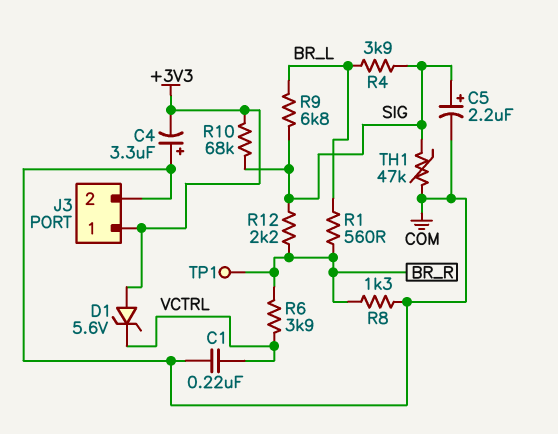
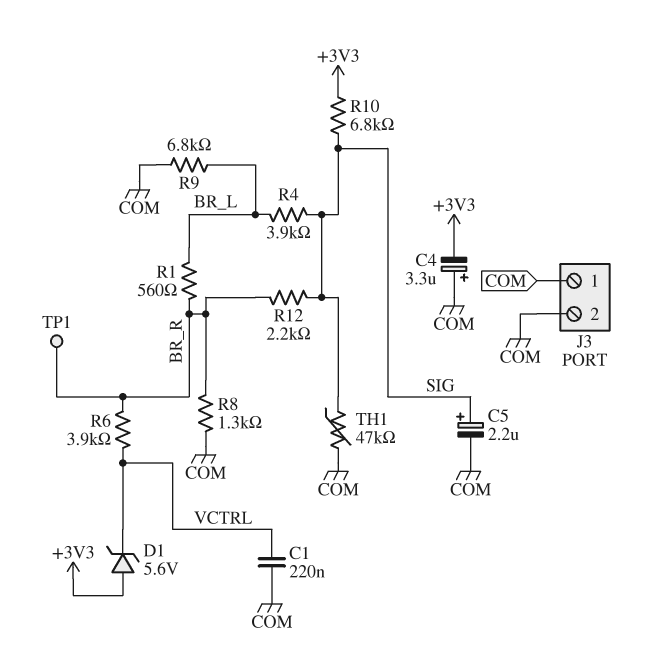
J3 pin 1: +3V3 -> COM
R9: 6.8k (BR_L, SIG) -> 6.8k (BR_L, COM)
R10: 68k (+3V3, SIG) -> 6.8k (+3V3, SIG)

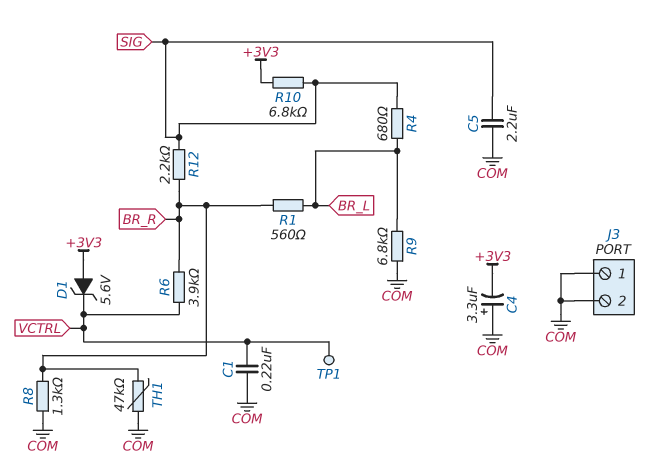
C5: 2.2uF (plus SIG, minus COM) -> 2.2uF (COM, SIG)
R4: 3.9k (BR_L, SIG) -> 680 (BR_L, SIG)
TH1: 47k (COM, SIG) -> 47k (BR_R, COM)
TP1: test point (BR_R) -> test point (VCTRL)

